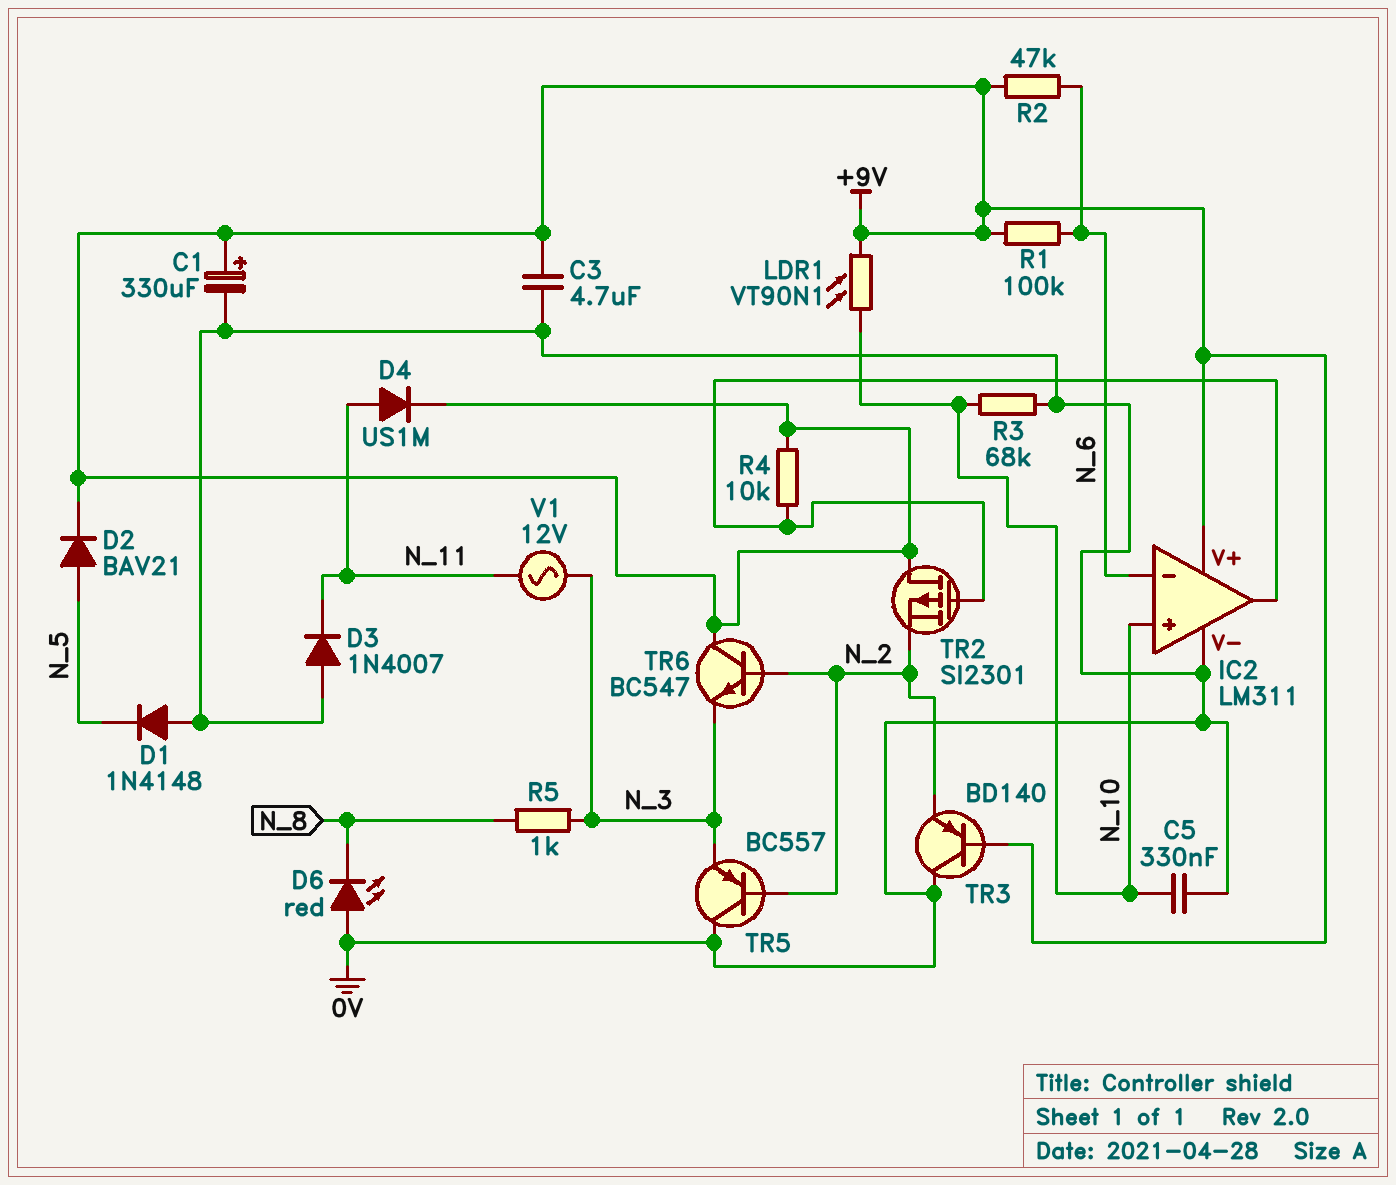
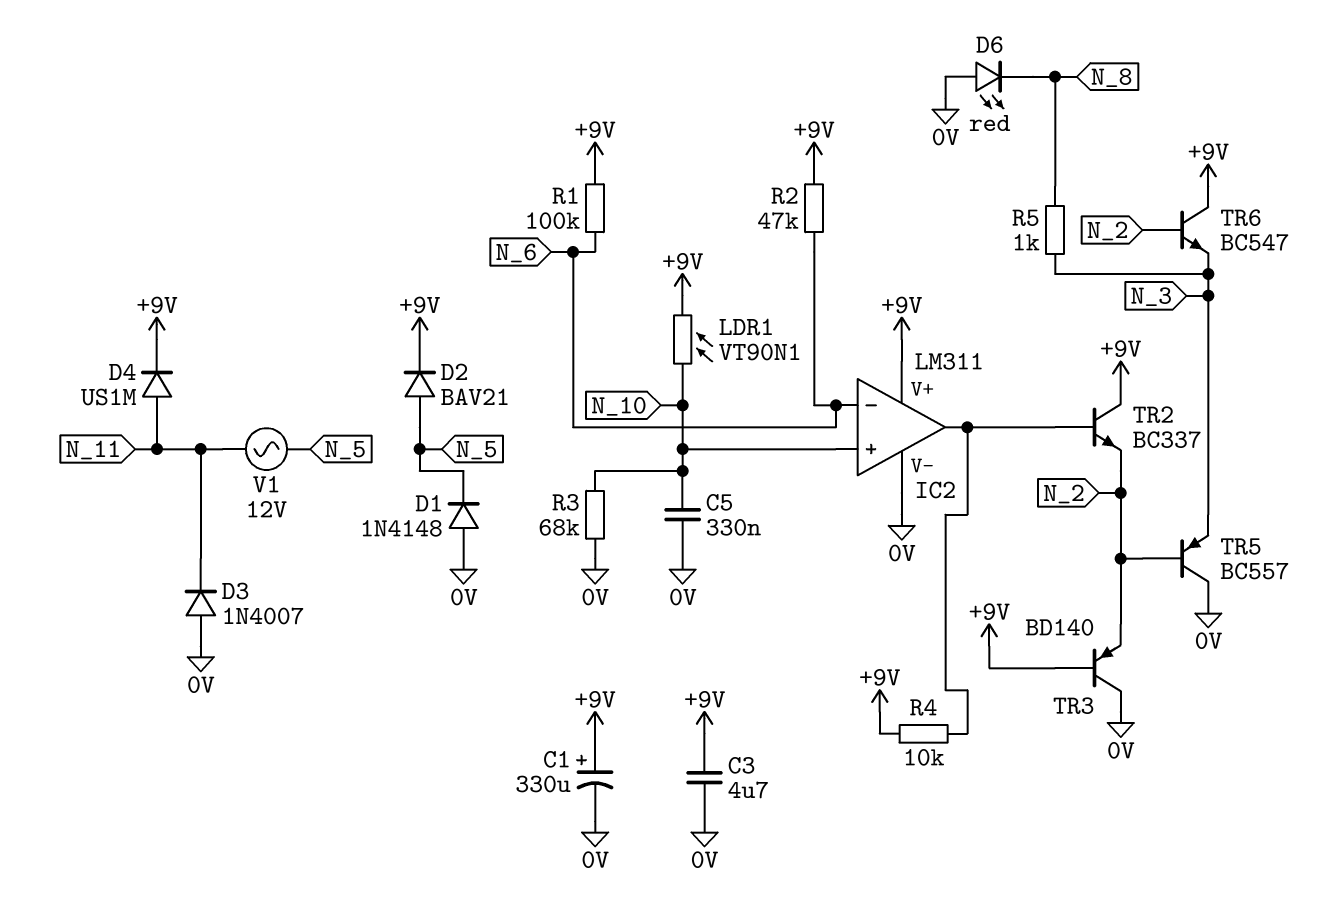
TR2: PMOS SI2301 (G IC2/out, D +9V, S N_2) -> NPN BC337 (B IC2/out, C +9V, E N_2)
V1: AC 12V (N_3, N_11) -> AC 12V (N_5, N_11)

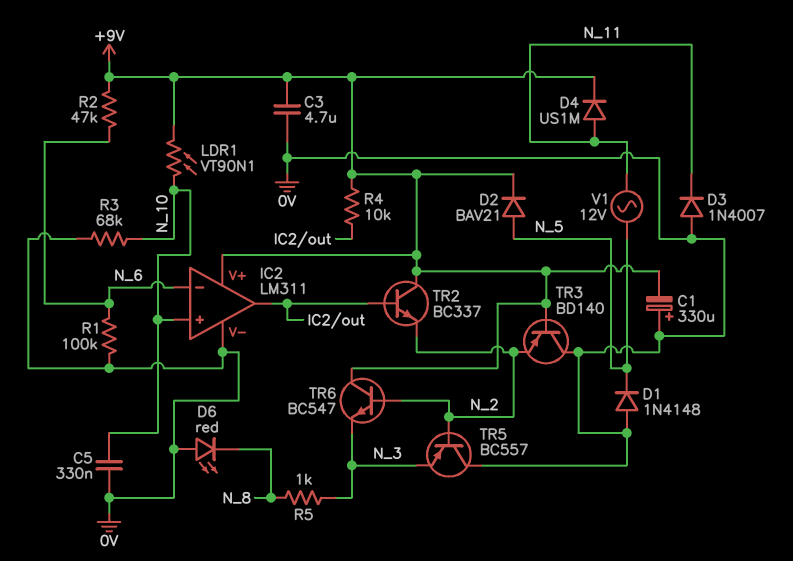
C1: 330uF (plus +9V, minus 0V) -> 330uF (plus 0V, minus +9V)
R1: 100k (+9V, N_6) -> 100k (0V, N_6)

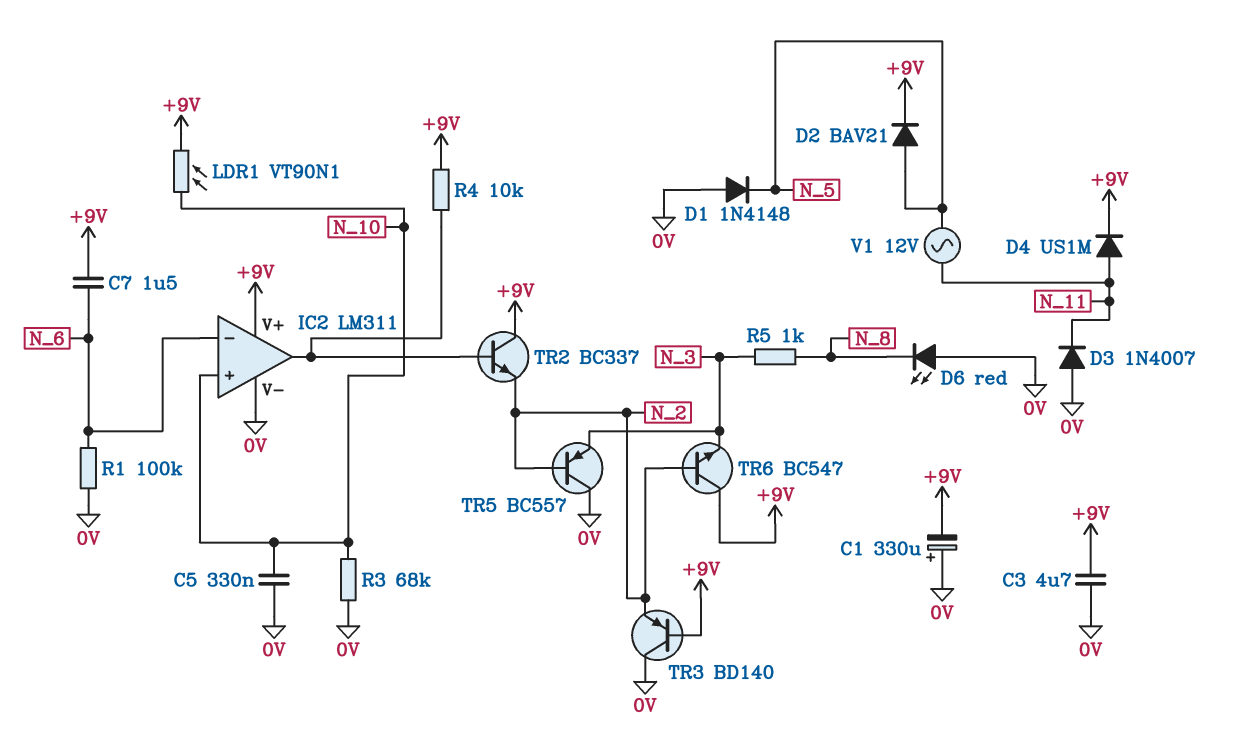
C7: none -> 1.5uF (+9V, N_6)
R2: 47k (+9V, N_6) -> none

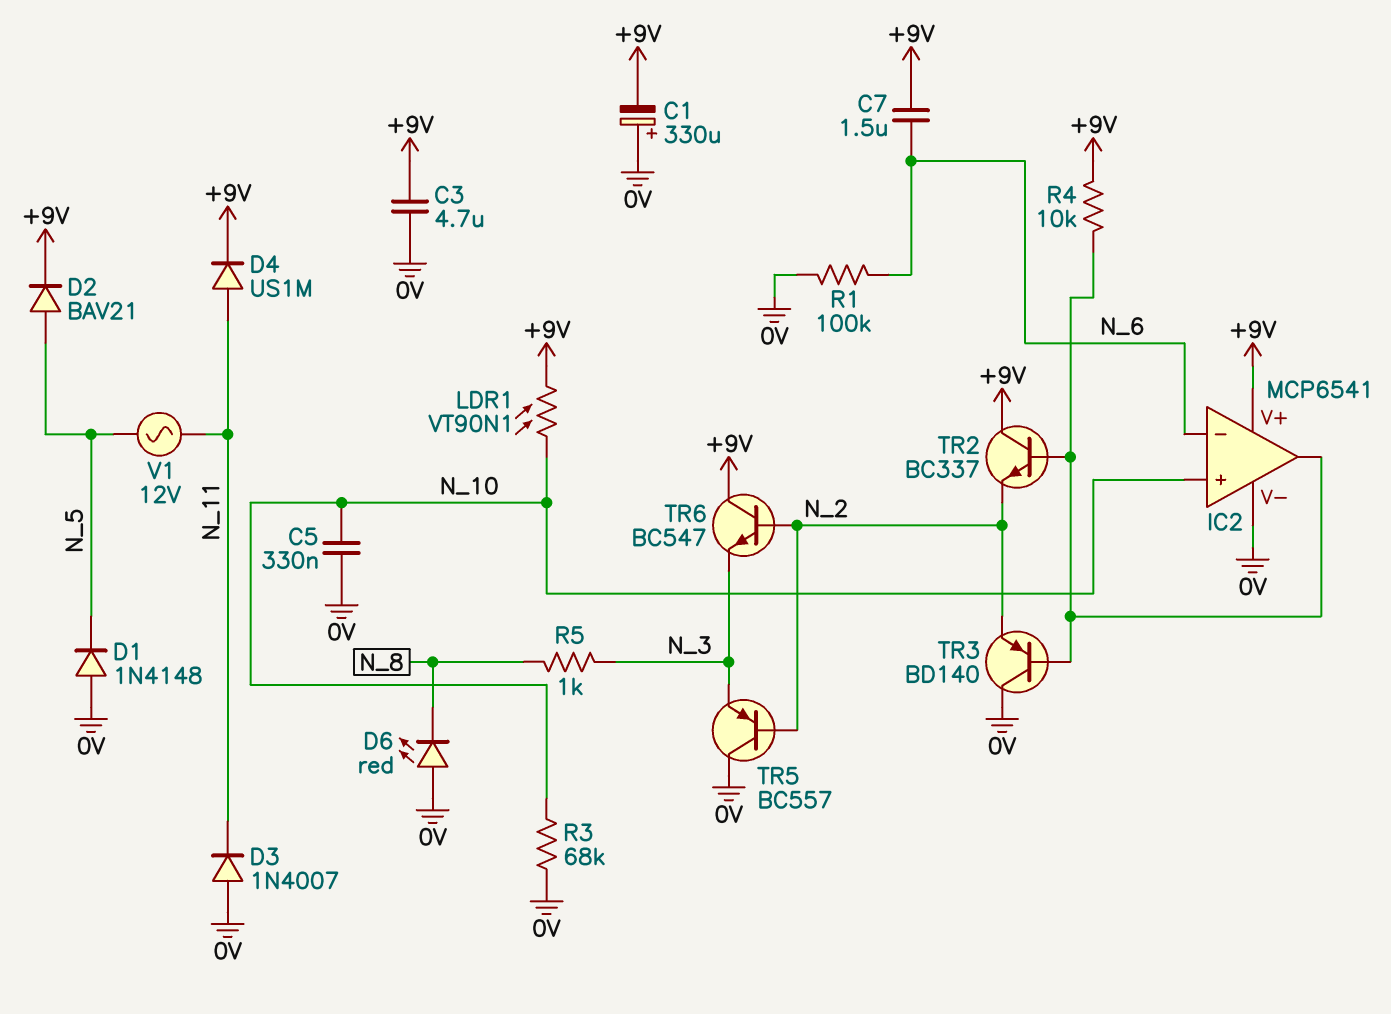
IC2: LM311 -> MCP6541
TR3: PNP BD140 (B +9V, C 0V, E N_2) -> PNP BD140 (B IC2/out, C 0V, E N_2)

